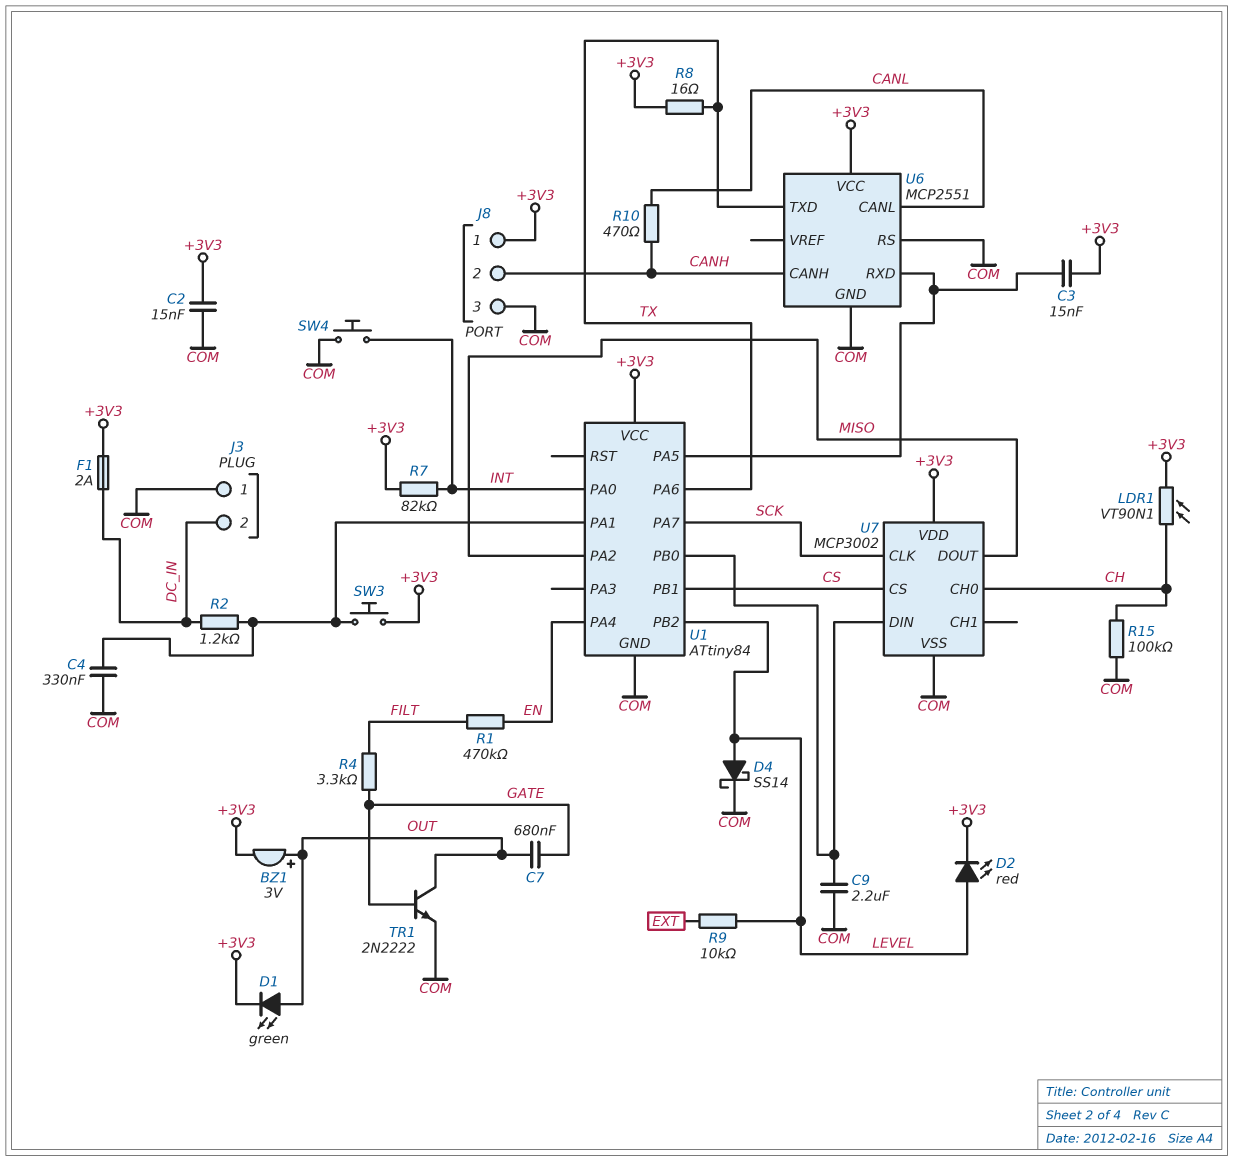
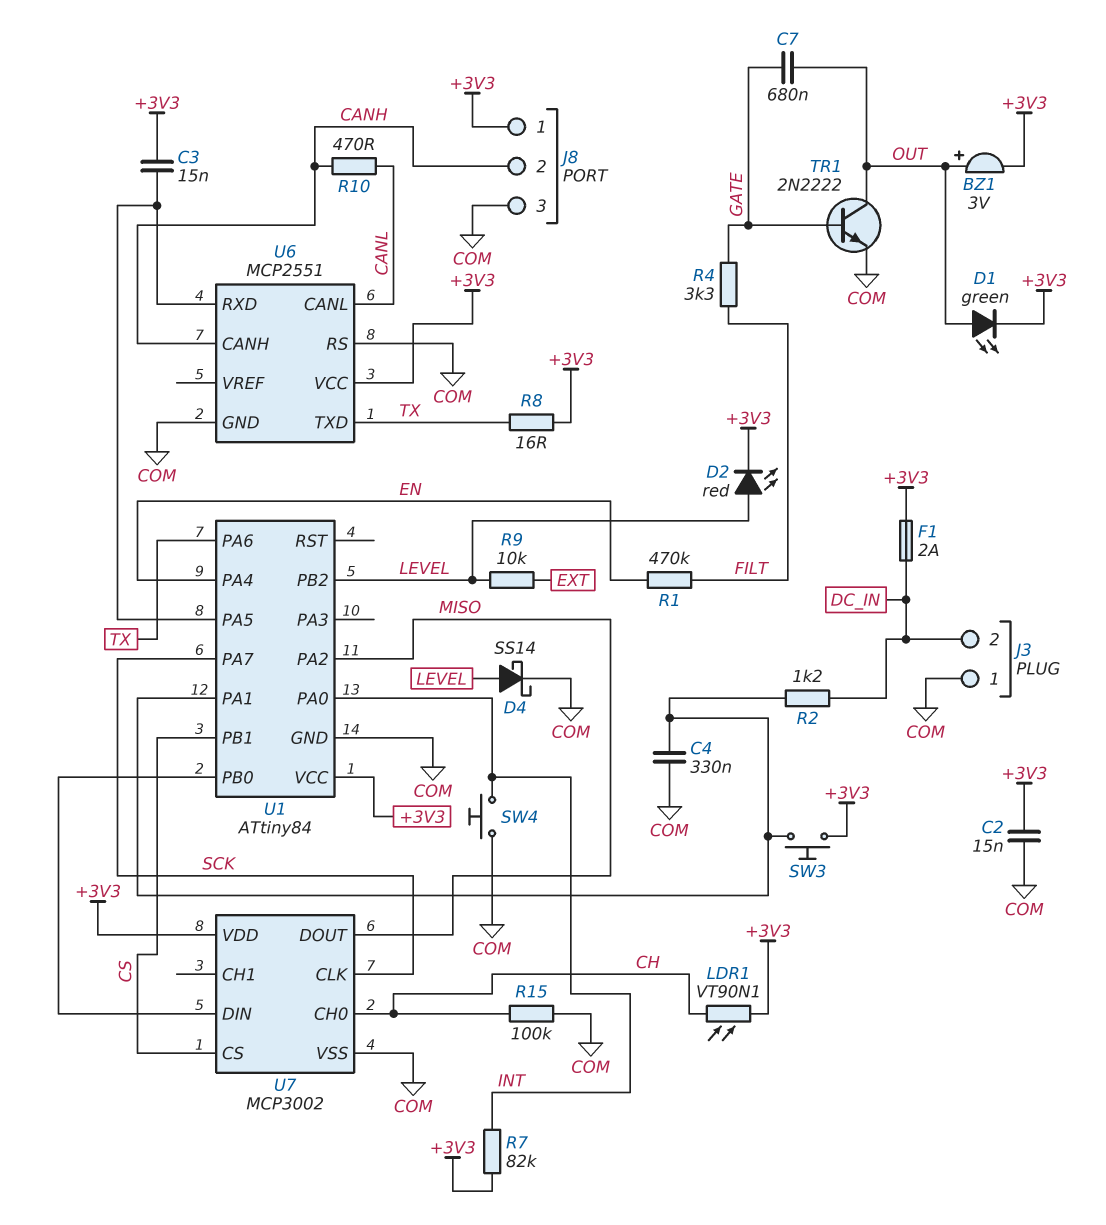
C9: 2.2uF (COM, U1/PB0) -> none

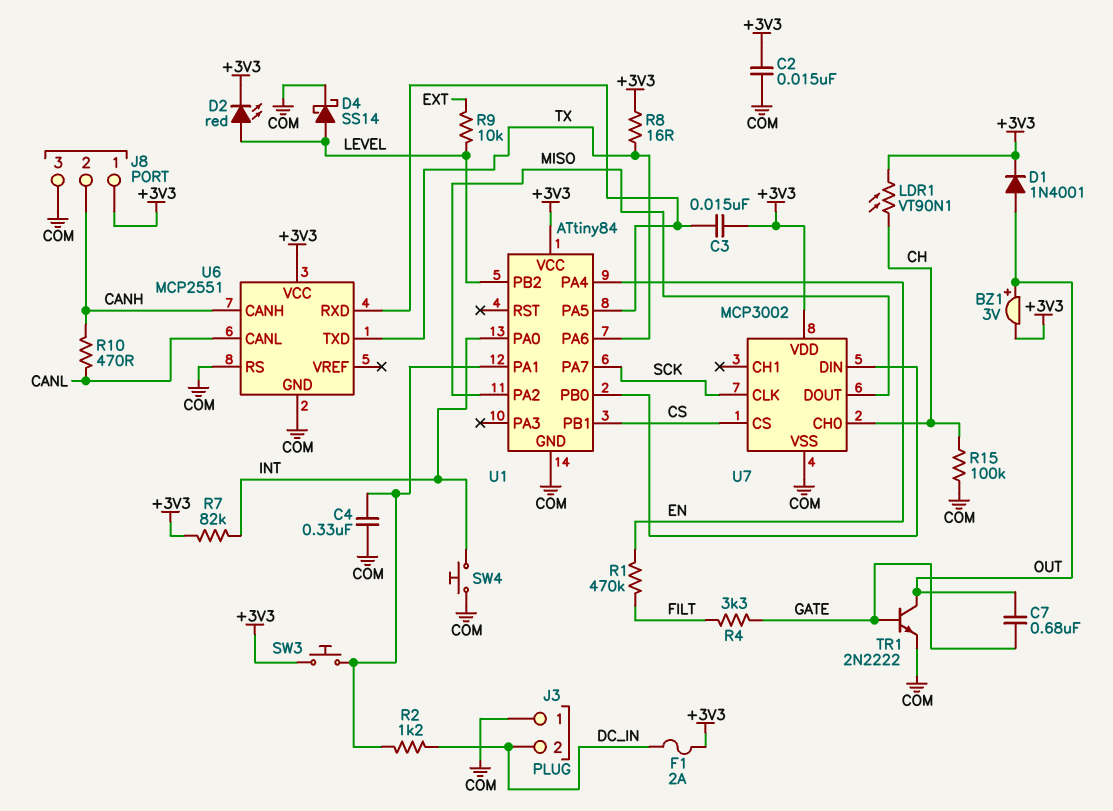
D1: LED green (A OUT, K +3V3) -> diode 1N4001 (A OUT, K +3V3)

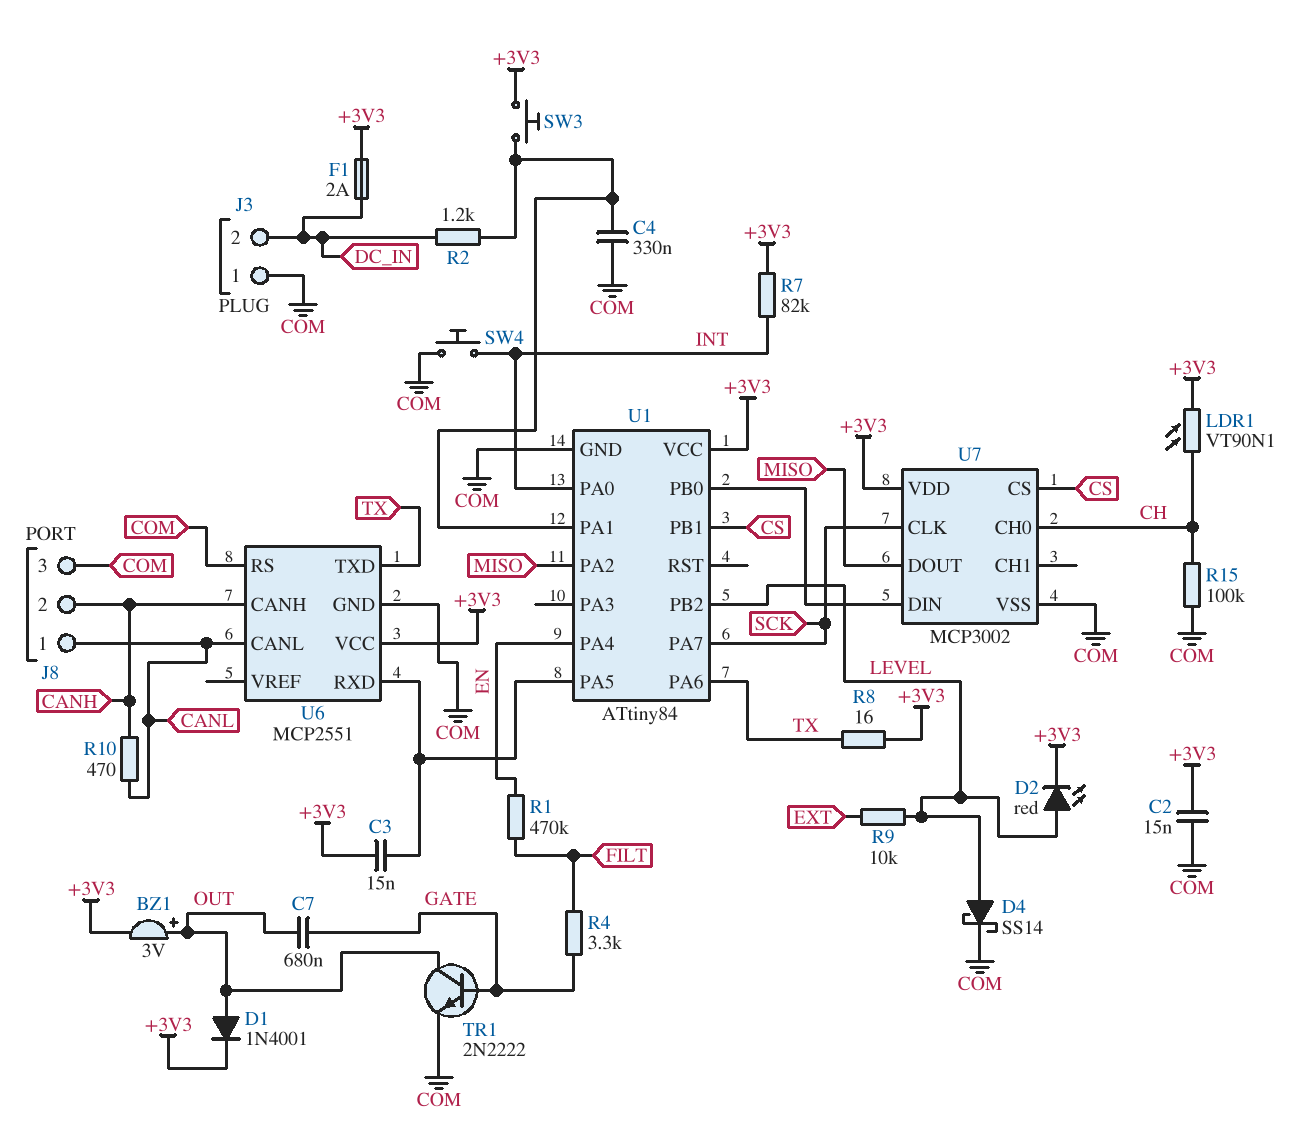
J8 pin 1: +3V3 -> CANL

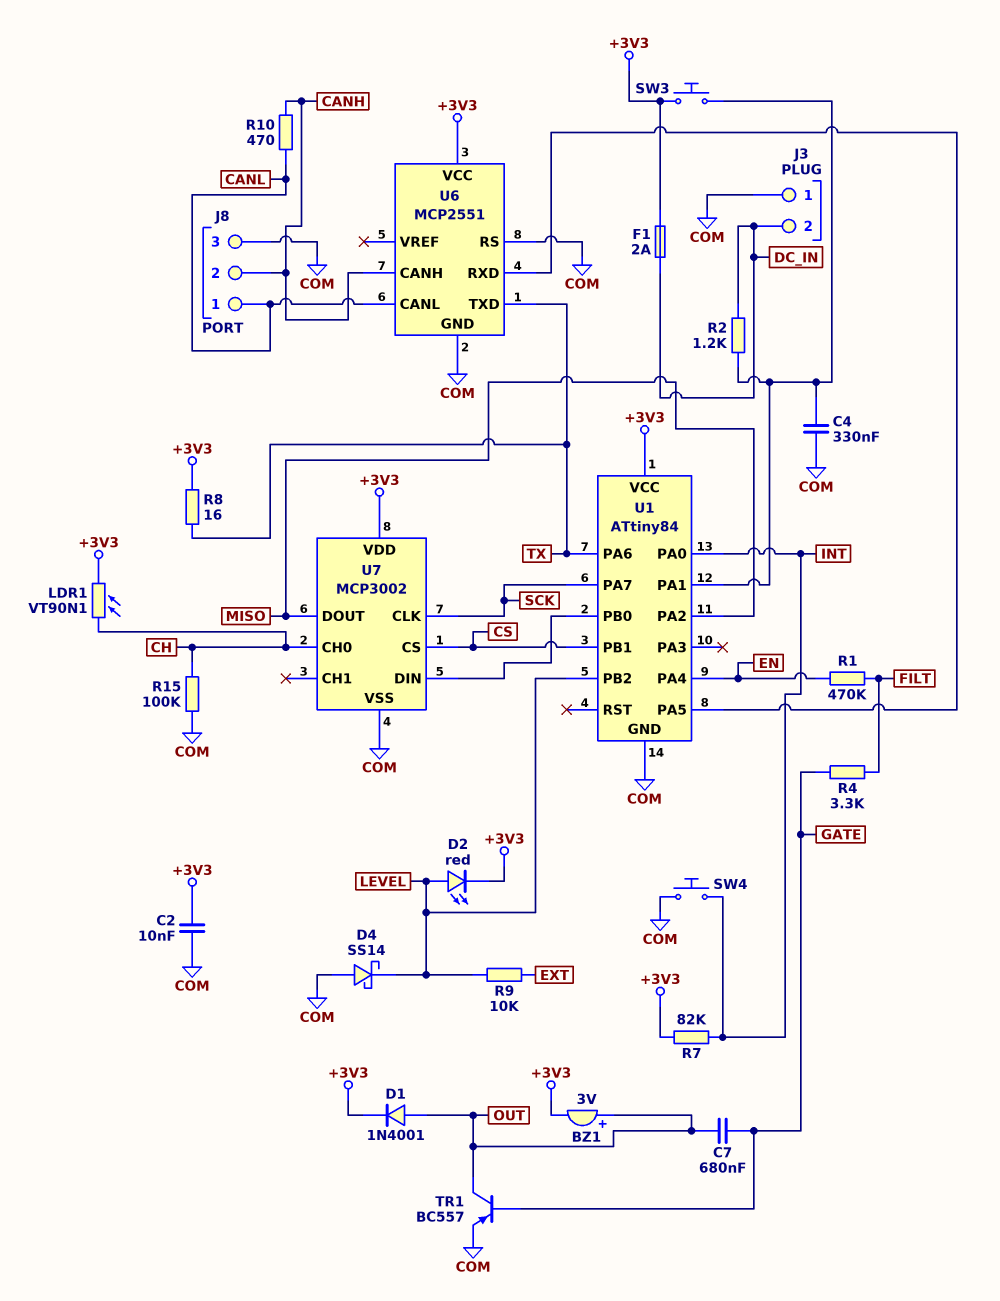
C2: 15nF (+3V3, COM) -> 10nF (+3V3, COM)
C3: 15nF (+3V3, U1/PA5) -> none
D4: schottky SS14 (A LEVEL, K COM) -> schottky SS14 (A COM, K LEVEL)
TR1: NPN 2N2222 (B GATE, C OUT, E COM) -> PNP BC557 (B GATE, C OUT, E COM)

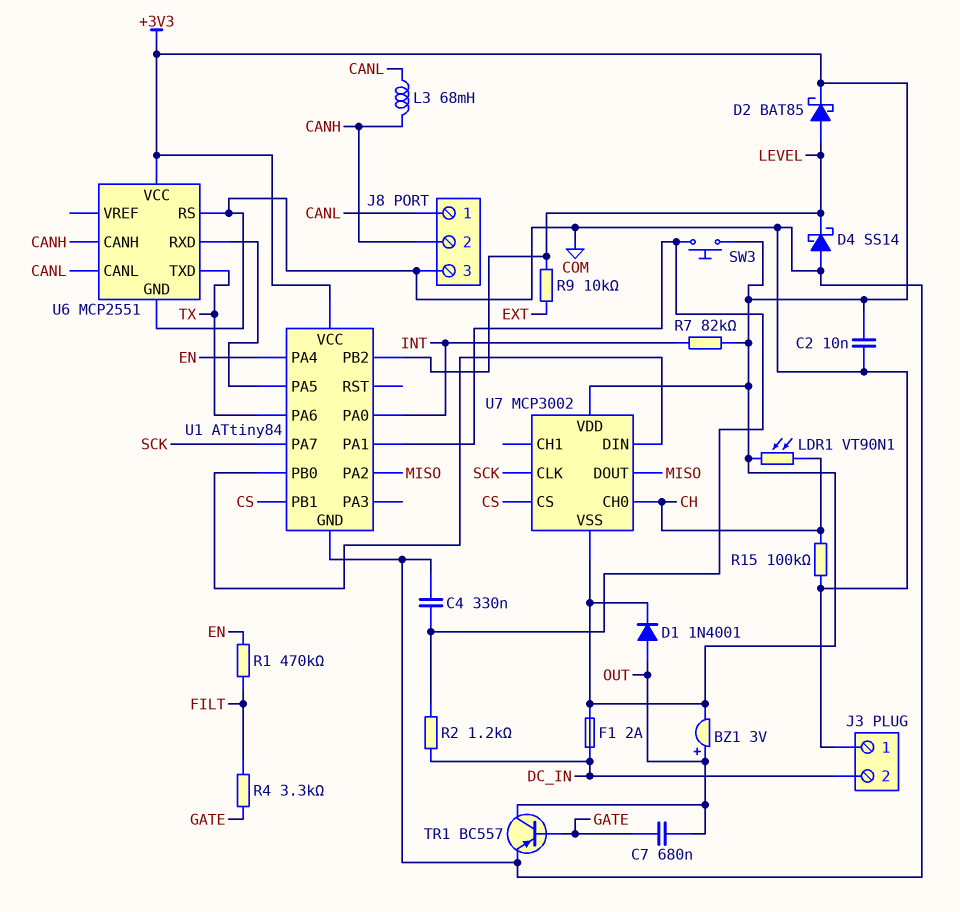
D2: LED red (A LEVEL, K +3V3) -> schottky BAT85 (A LEVEL, K +3V3)
L3: none -> 68mH (CANH, CANL)
R8: 16 (+3V3, TX) -> none
R10: 470 (CANH, CANL) -> none
SW4: button (COM, INT) -> none
U7 pin VSS: COM -> +3V3

